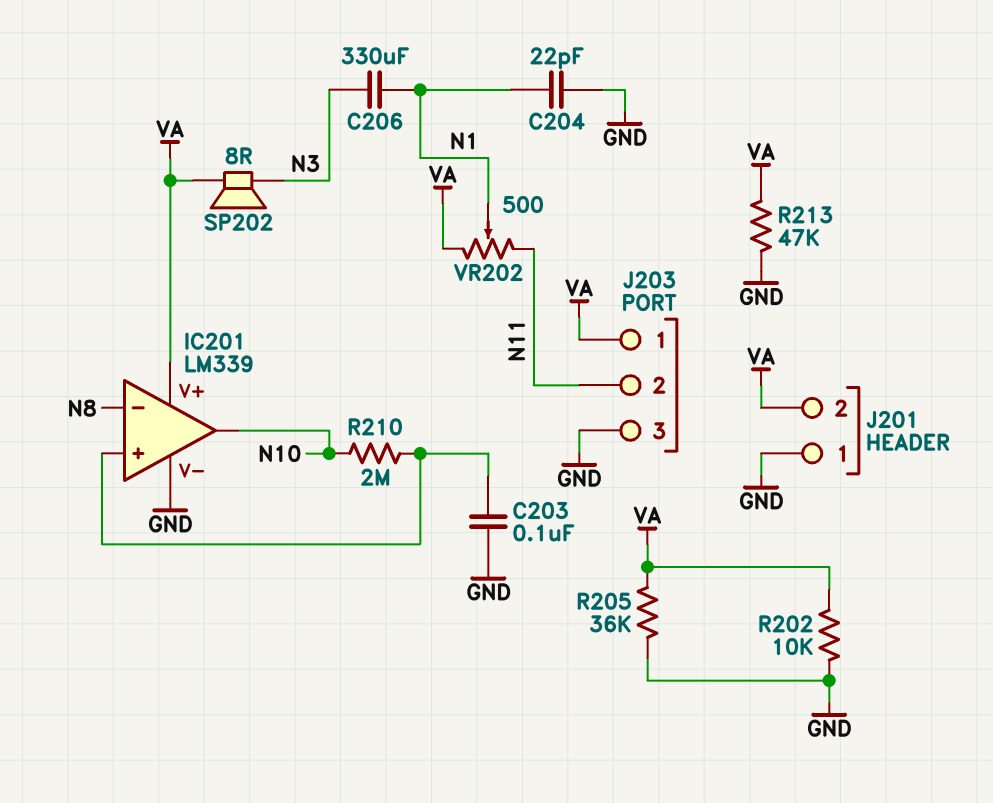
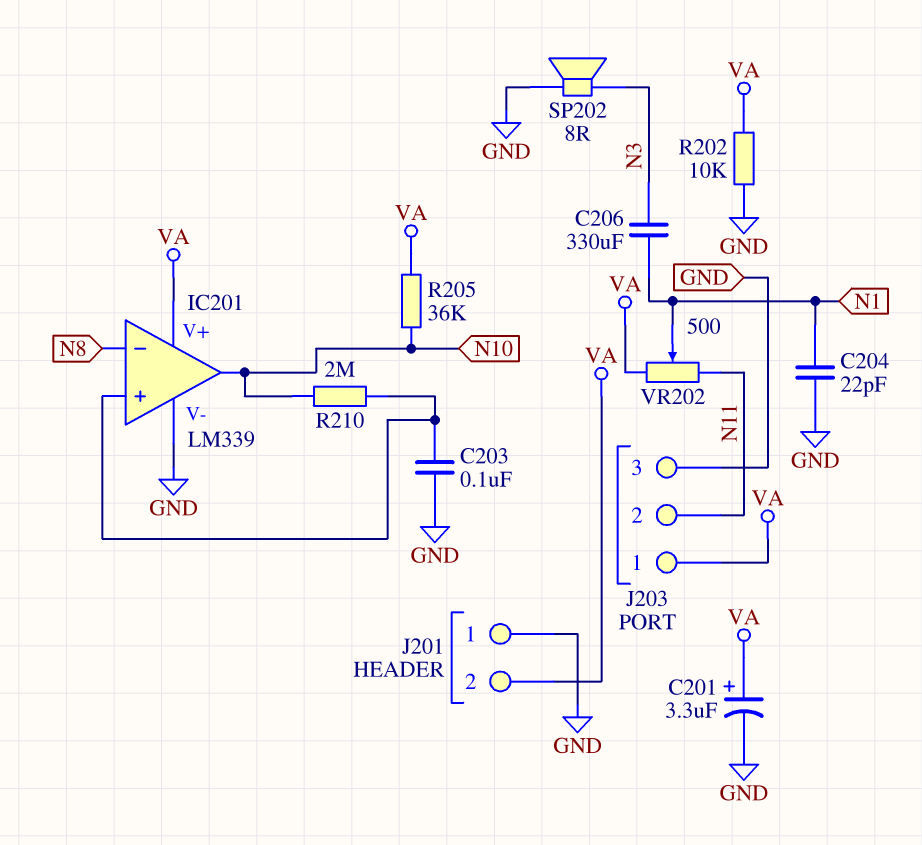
C201: none -> 3.3uF (plus VA, minus GND)
R205: 36k (GND, VA) -> 36k (N10, VA)
R213: 47k (GND, VA) -> none
SP202: speaker 8R (N3, VA) -> speaker 8R (GND, N3)

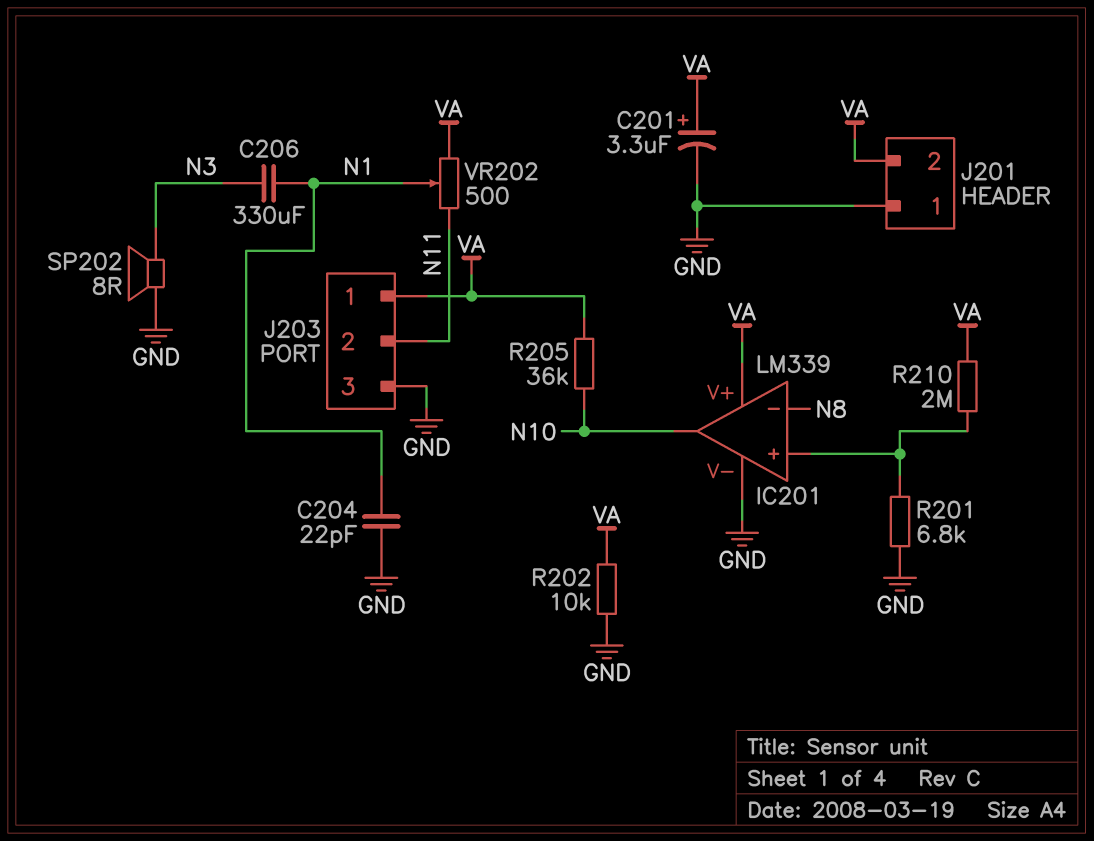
C203: 100nF (GND, IC201/in+) -> none
R201: none -> 6.8k (GND, IC201/in+)
R210: 2M (IC201/in+, N10) -> 2M (IC201/in+, VA)

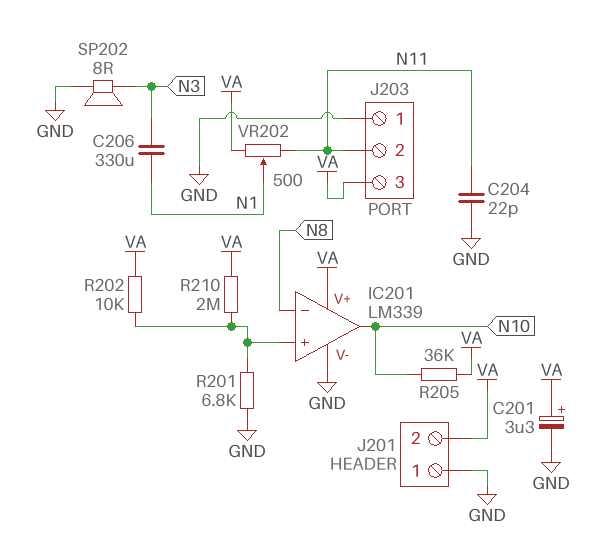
C204: 22pF (GND, N1) -> 22pF (GND, N11)
J203 pin 1: VA -> GND
J203 pin 3: GND -> VA
R202: 10k (GND, VA) -> 10k (IC201/in+, VA)

